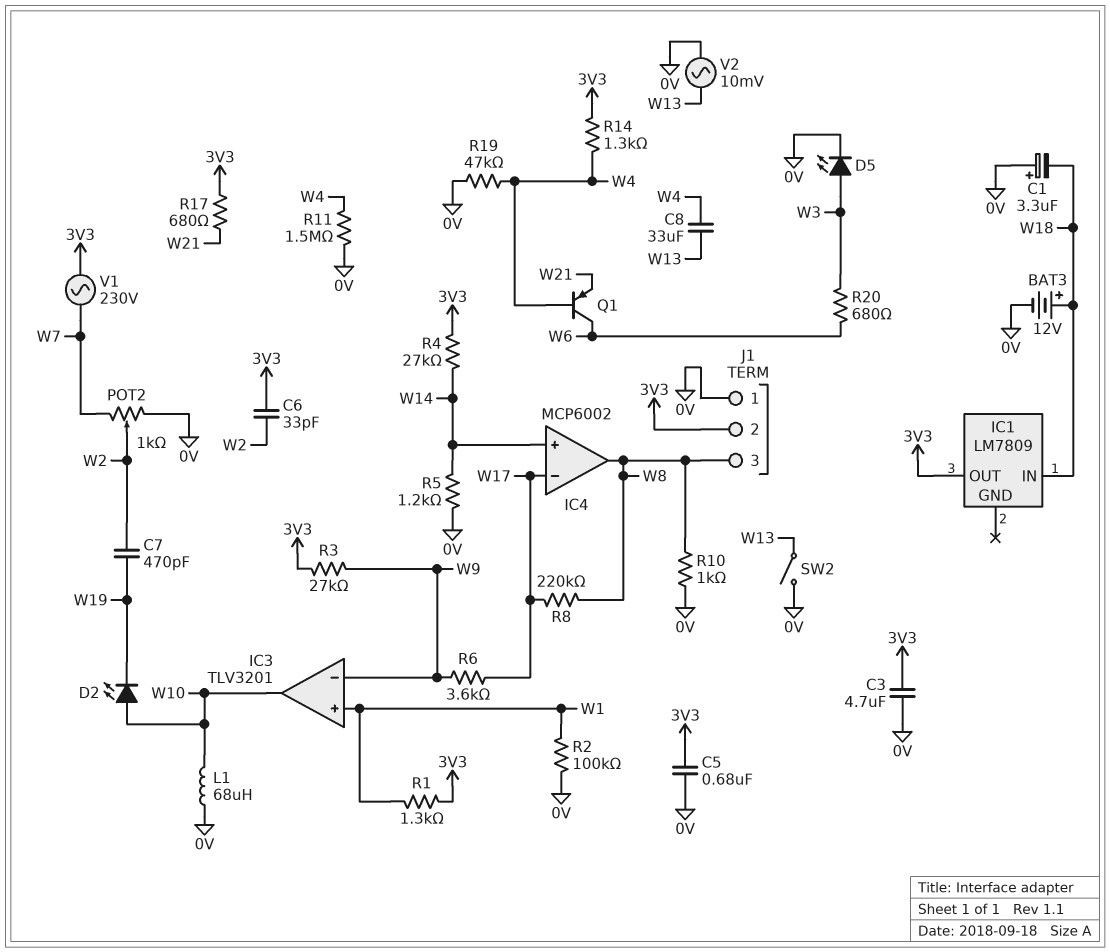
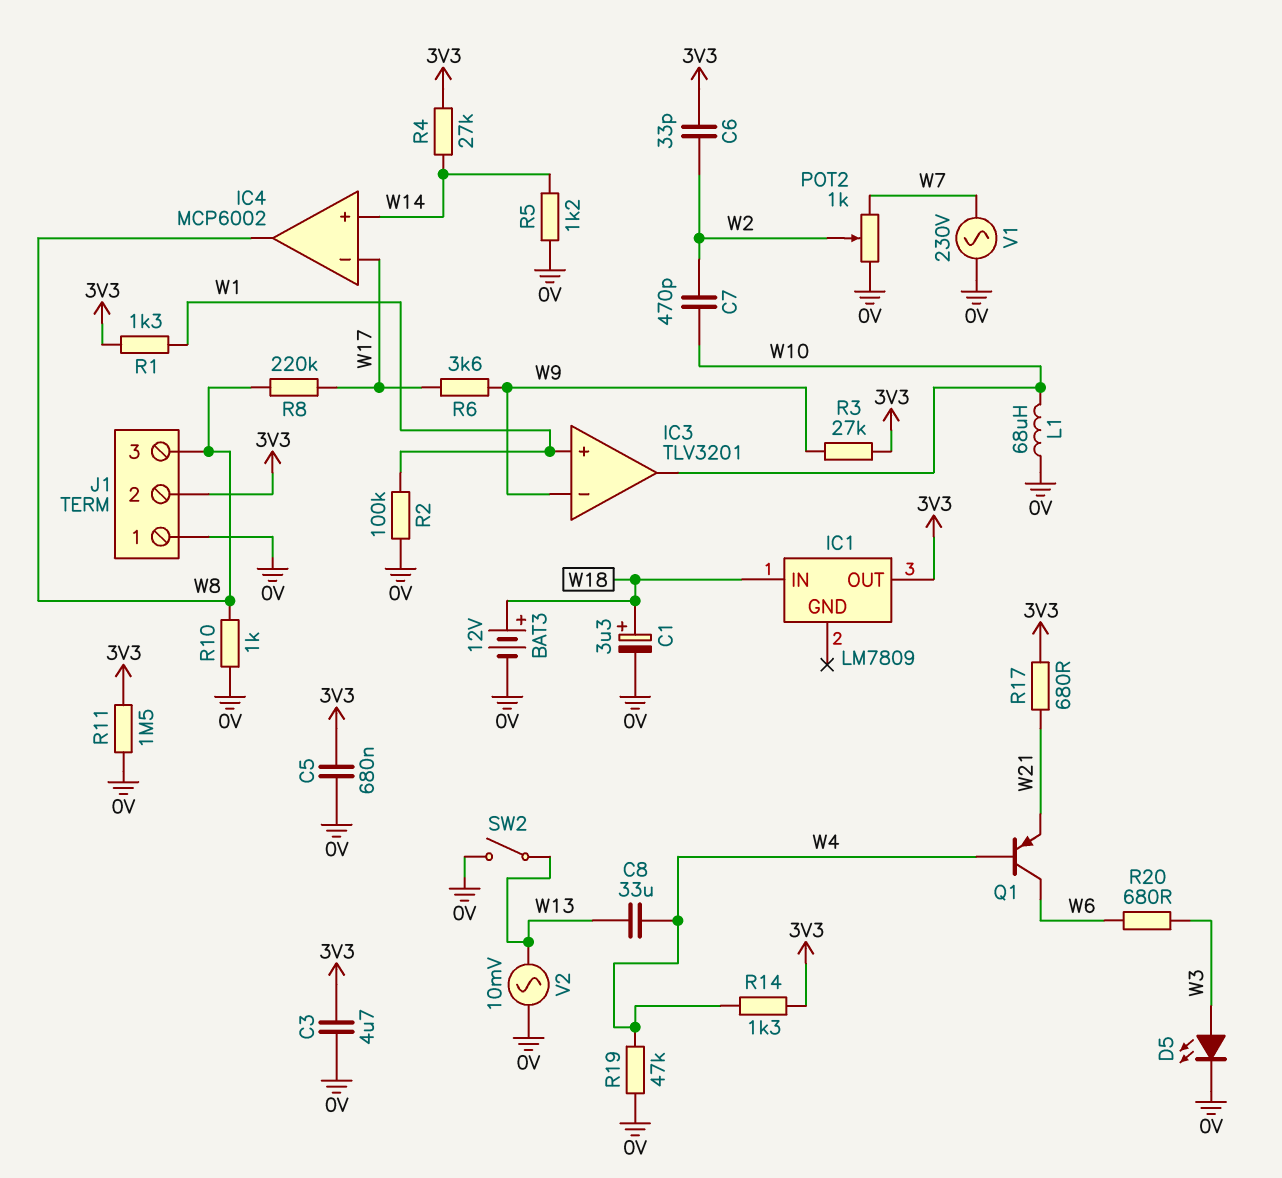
C1: 3.3uF (plus 0V, minus W18) -> 3.3uF (plus W18, minus 0V)
C7: 470pF (W2, W19) -> 470pF (W2, W10)
D2: LED (A W10, K W19) -> none
R11: 1.5M (0V, W4) -> 1.5M (0V, 3V3)
V1: AC 230V (3V3, W7) -> AC 230V (0V, W7)

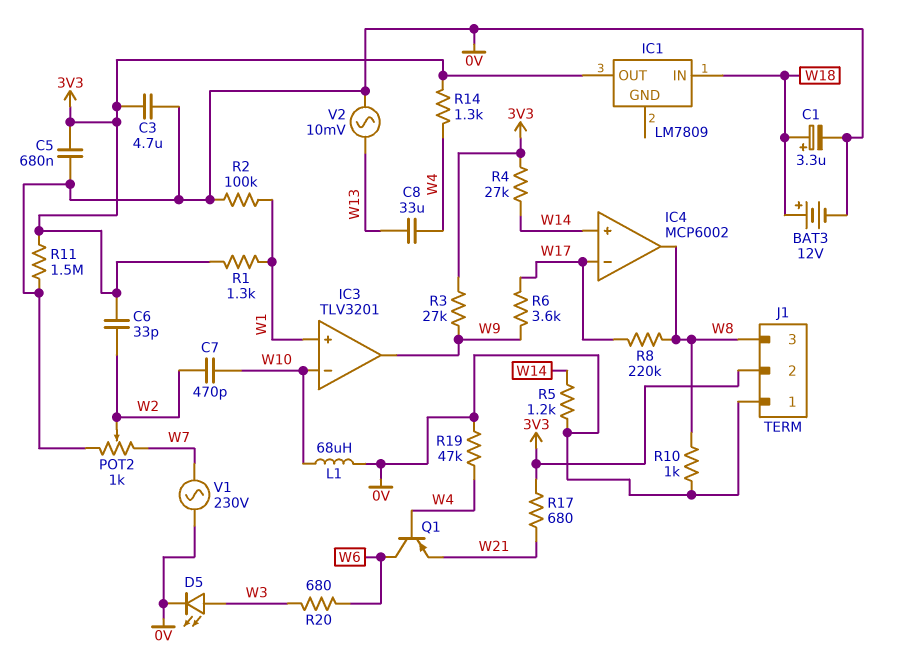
IC3 pin in-: W9 -> W10
IC3 pin out: W10 -> W9
SW2: switch (0V, W13) -> none

